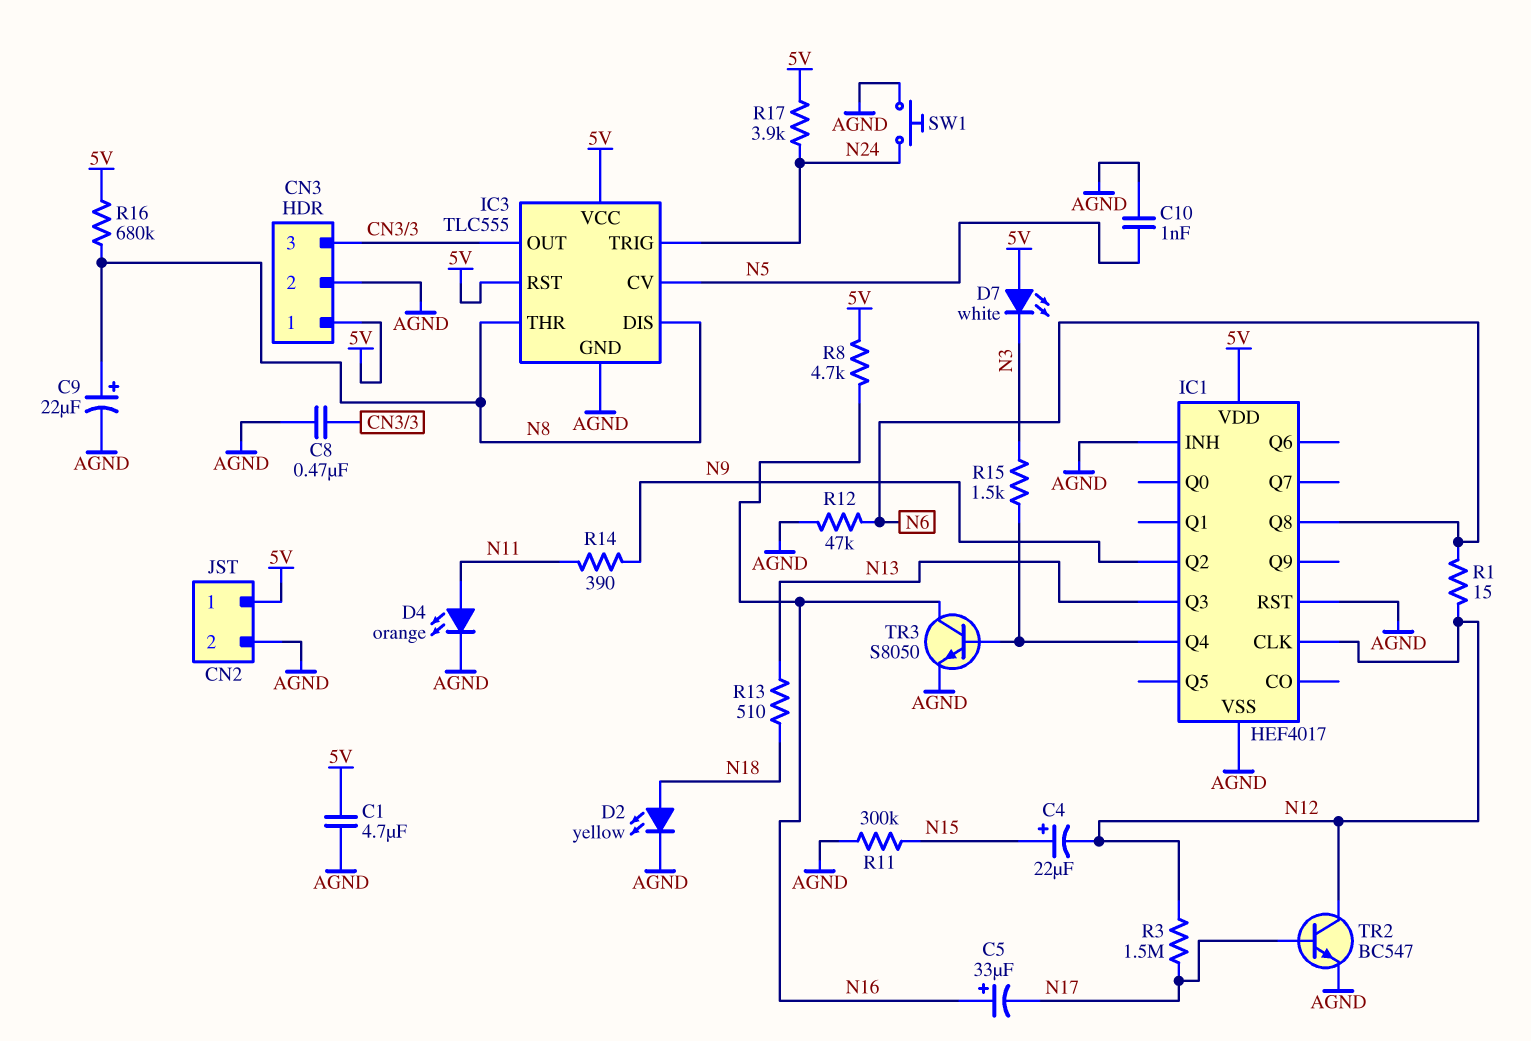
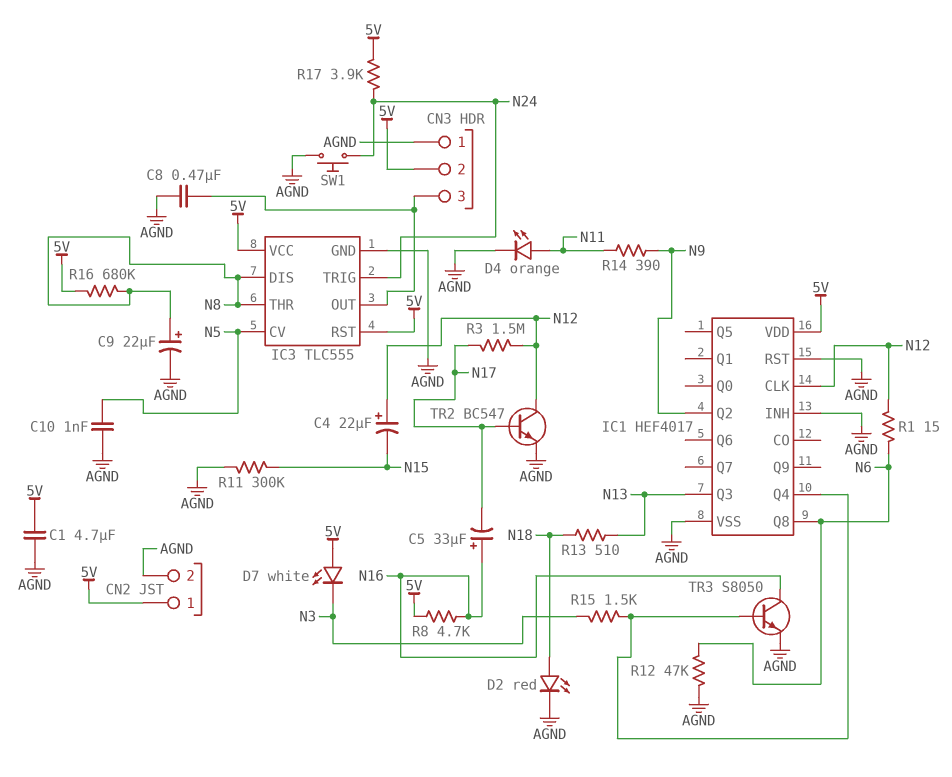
C4: 22uF (plus N15, minus N12) -> 22uF (plus N12, minus N15)
CN3 pin 1: 5V -> AGND
CN3 pin 2: AGND -> 5V
D2: LED yellow (A N18, K AGND) -> LED red (A N18, K AGND)

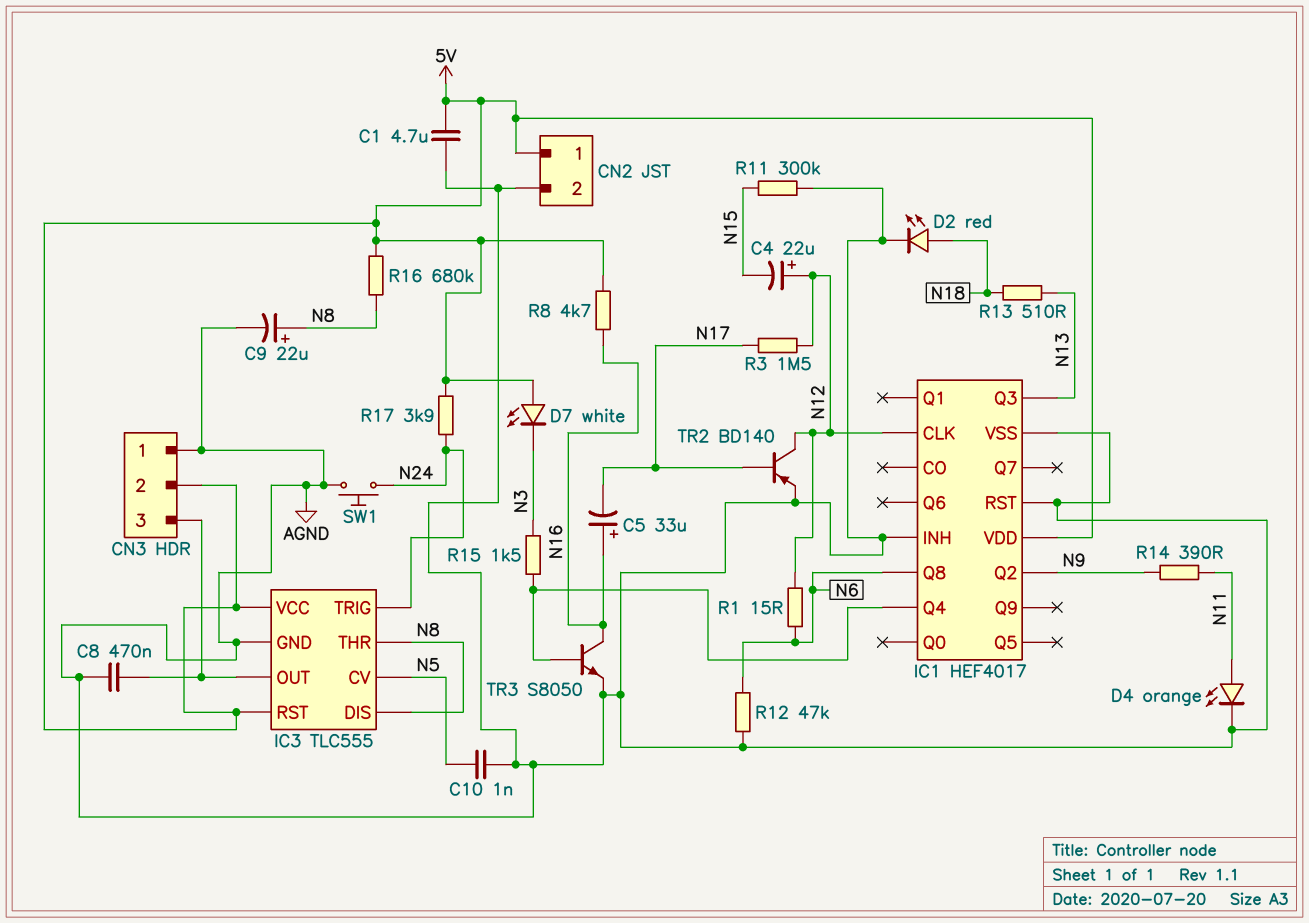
TR2: NPN BC547 (B N17, C N12, E AGND) -> PNP BD140 (B N17, C N12, E AGND)

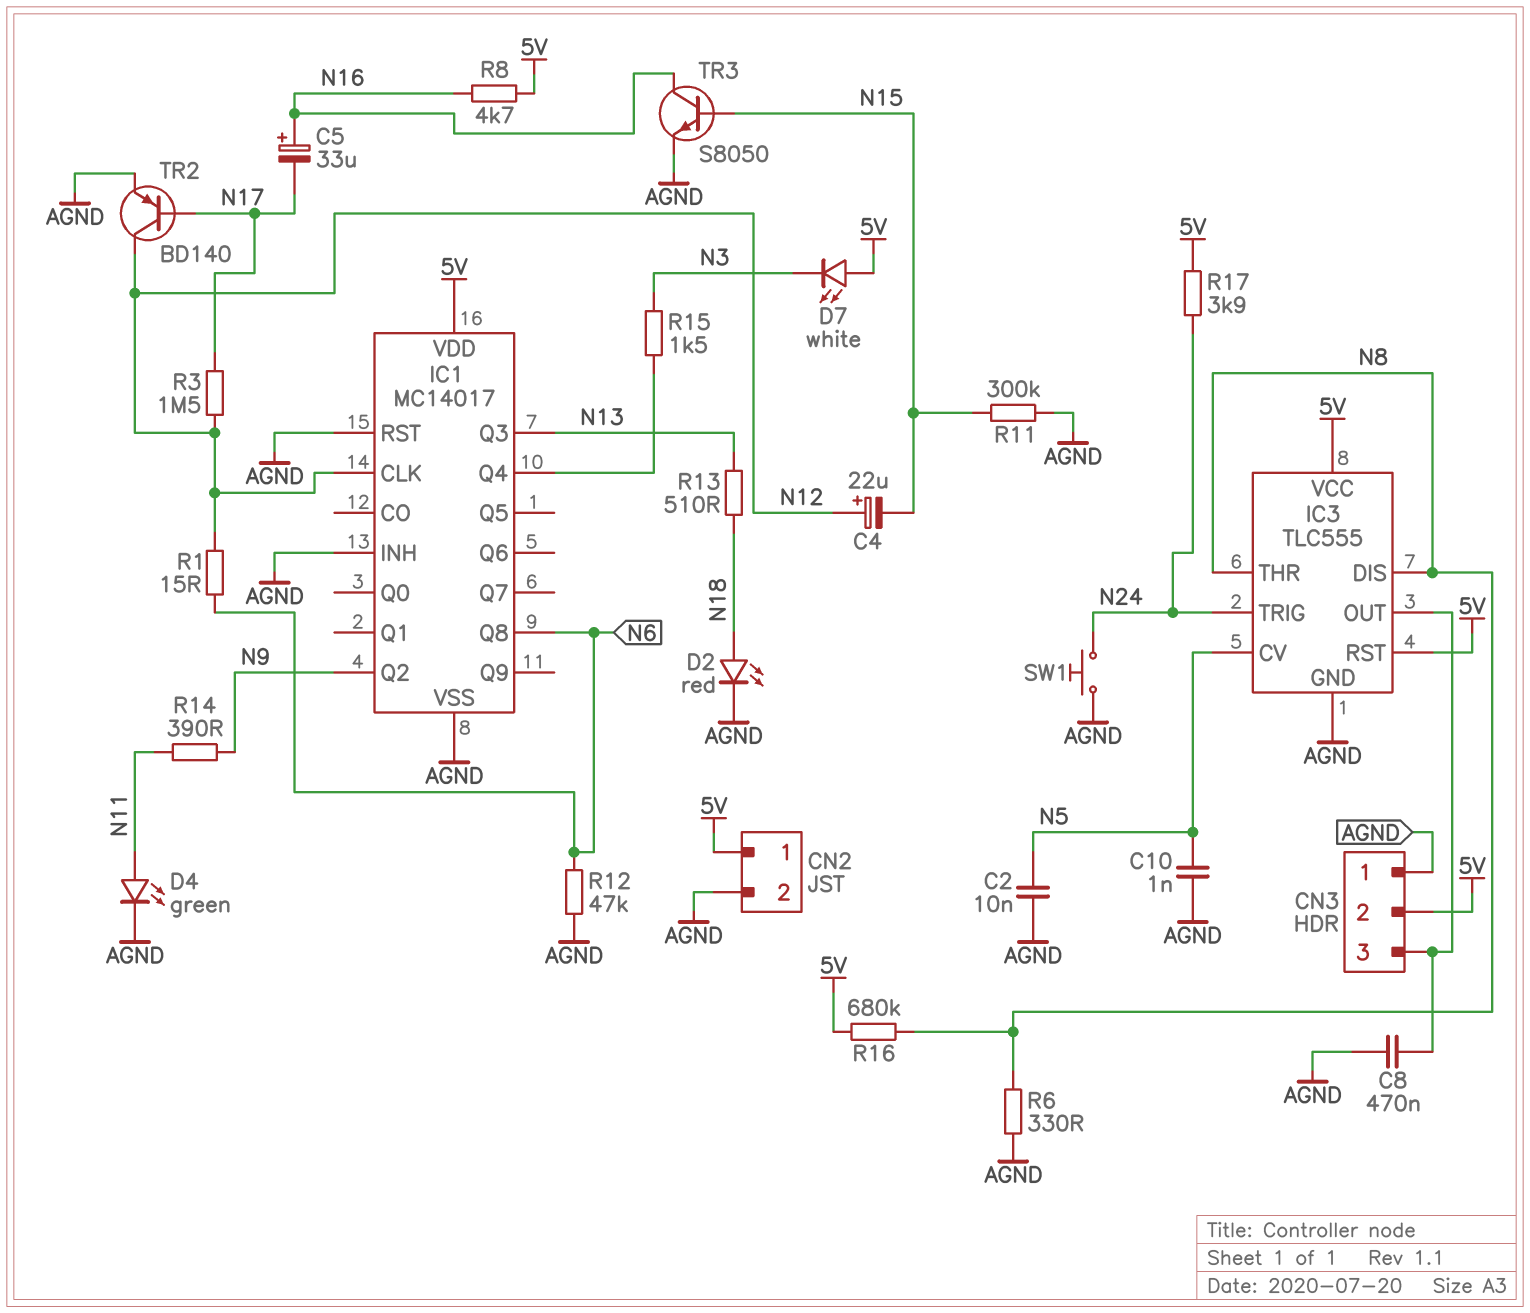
C1: 4.7uF (5V, AGND) -> none
C2: none -> 10nF (AGND, N5)
C9: 22uF (plus N8, minus AGND) -> none
D4: LED orange (A N11, K AGND) -> LED green (A N11, K AGND)
IC1: HEF4017 -> MC14017
R6: none -> 330 (AGND, N8)
TR3: NPN S8050 (B IC1/Q4, C N16, E AGND) -> NPN S8050 (B N15, C N16, E AGND)

